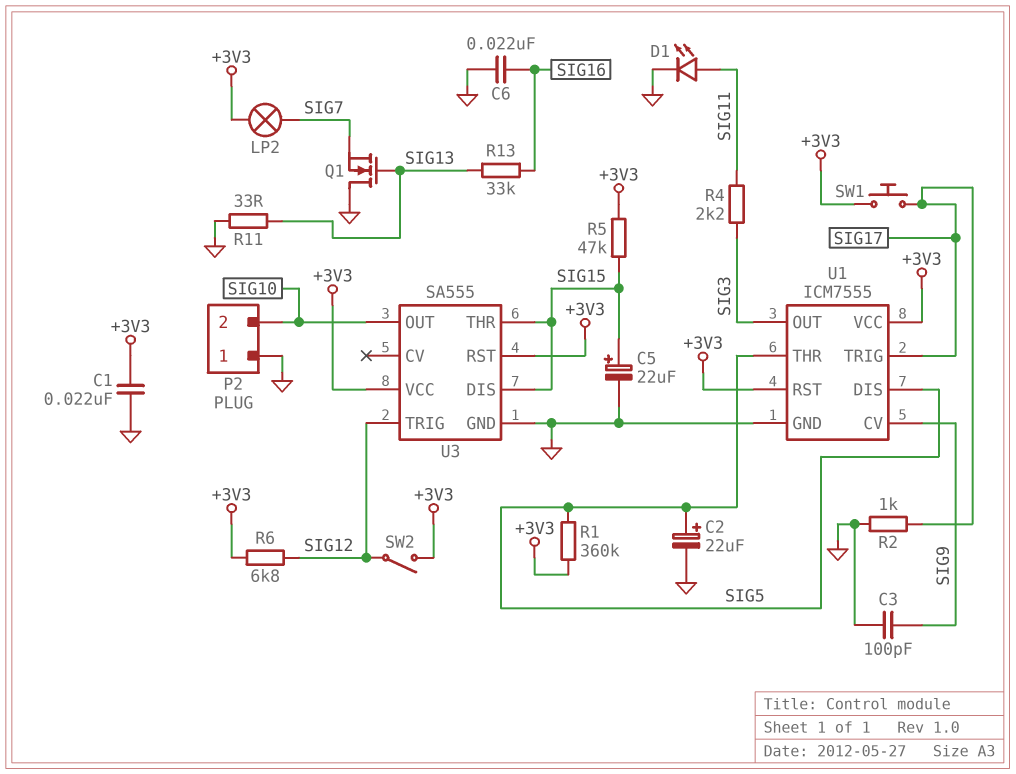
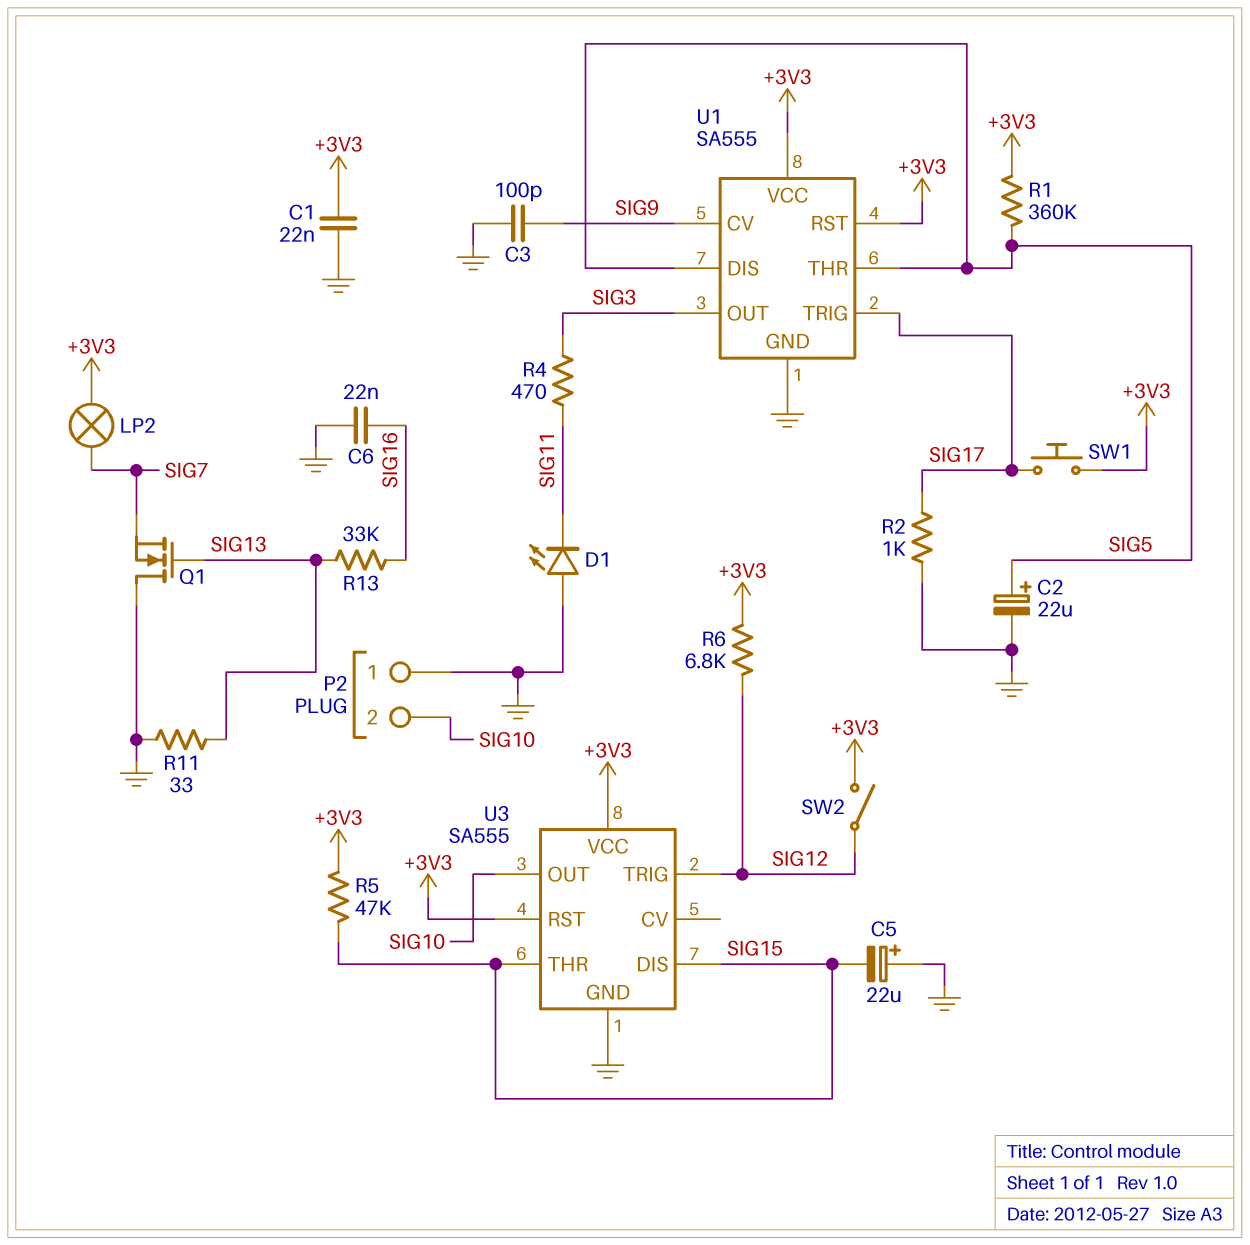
C5: 22uF (plus SIG15, minus GND) -> 22uF (plus GND, minus SIG15)
D1: LED (A SIG11, K GND) -> LED (A GND, K SIG11)
R4: 2.2k (SIG3, SIG11) -> 470 (SIG3, SIG11)
U1: ICM7555 -> SA555

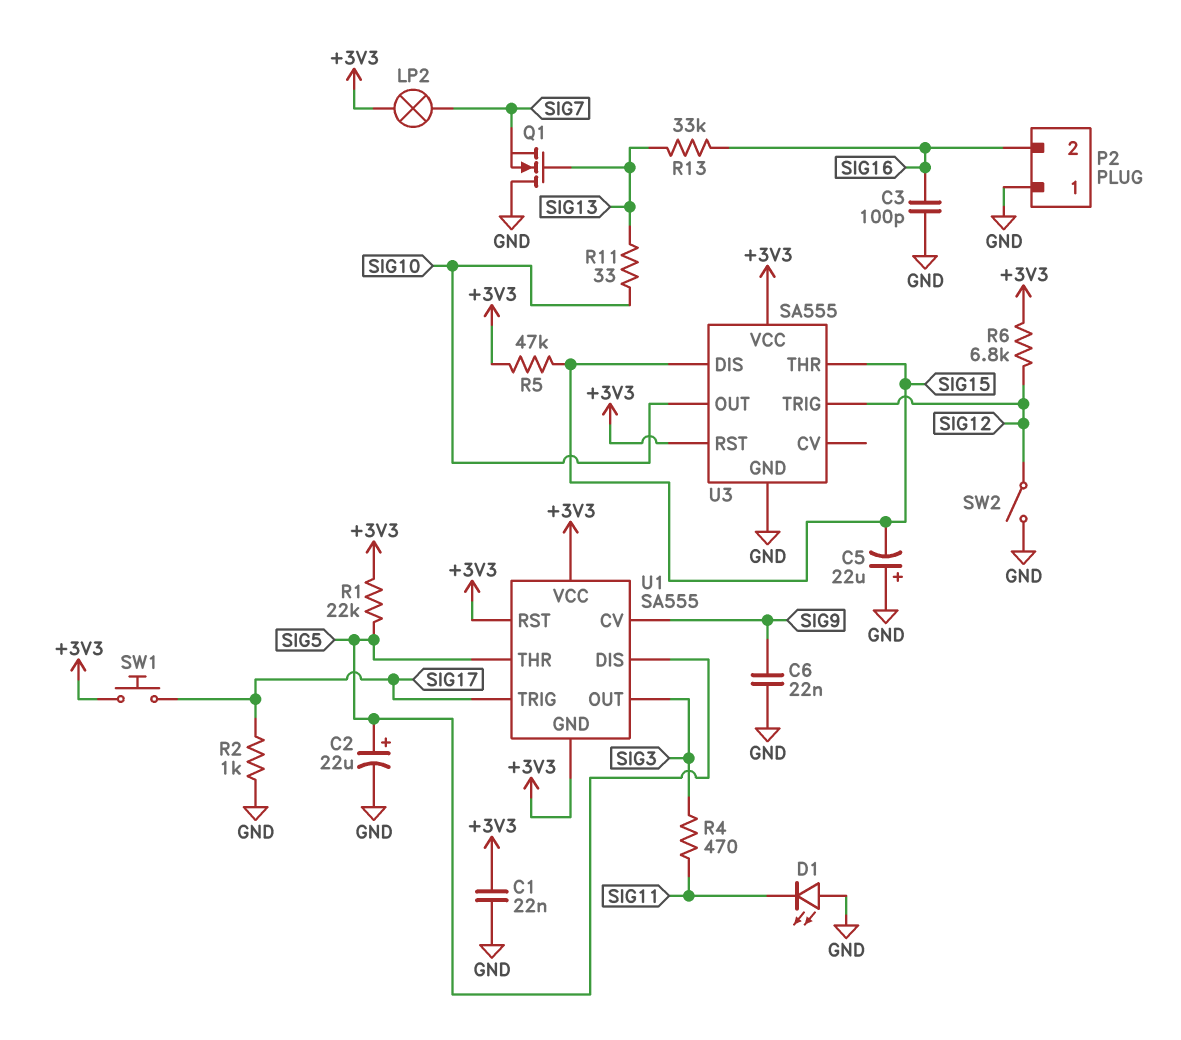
C3: 100pF (GND, SIG9) -> 100pF (GND, SIG16)
C6: 22nF (GND, SIG16) -> 22nF (GND, SIG9)
P2 pin 2: SIG10 -> SIG16
R1: 360k (+3V3, SIG5) -> 22k (+3V3, SIG5)
R11: 33 (GND, SIG13) -> 33 (SIG10, SIG13)
SW2: switch (+3V3, SIG12) -> switch (GND, SIG12)
U1 pin GND: GND -> +3V3

